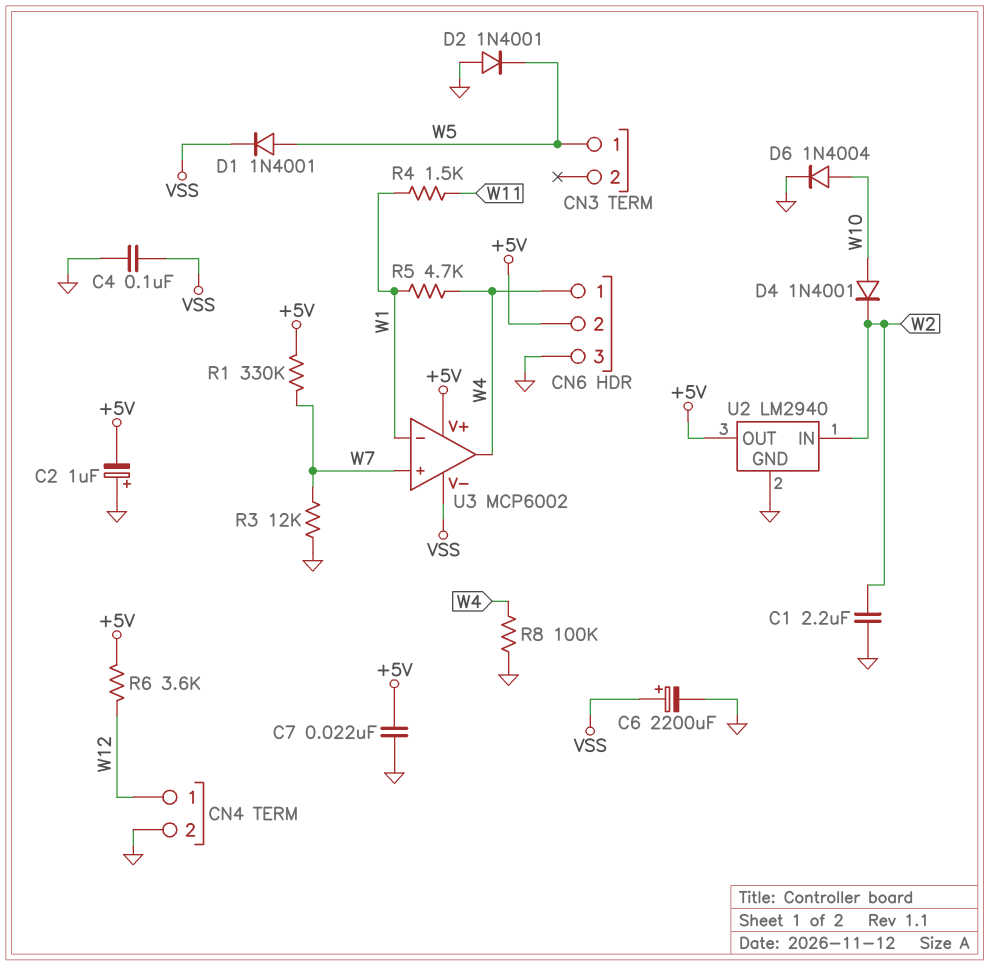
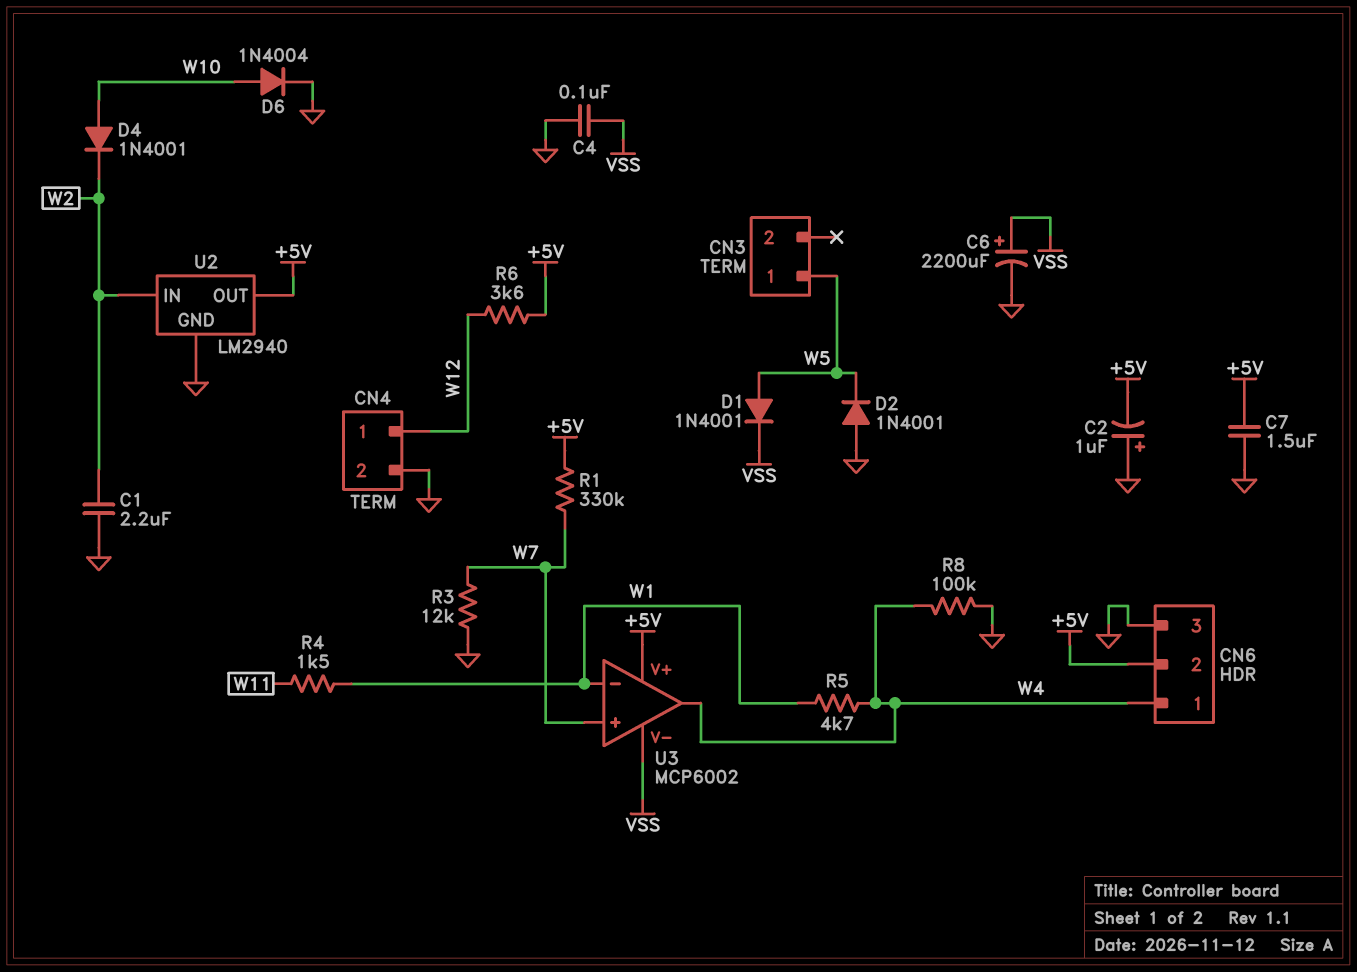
C7: 22nF (+5V, GND) -> 1.5uF (+5V, GND)

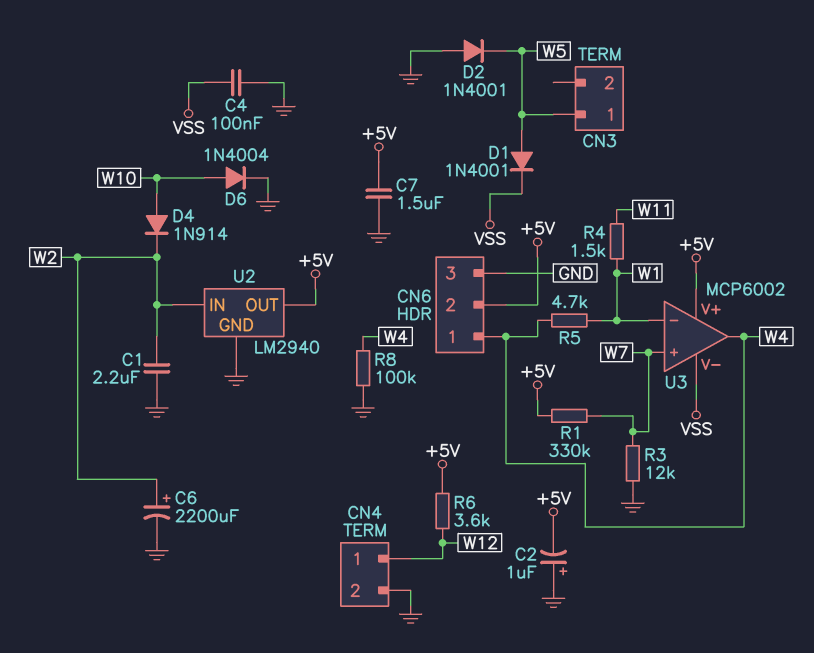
C6: 2200uF (plus VSS, minus GND) -> 2200uF (plus W2, minus GND)
D4: diode 1N4001 (A W10, K W2) -> diode 1N914 (A W10, K W2)

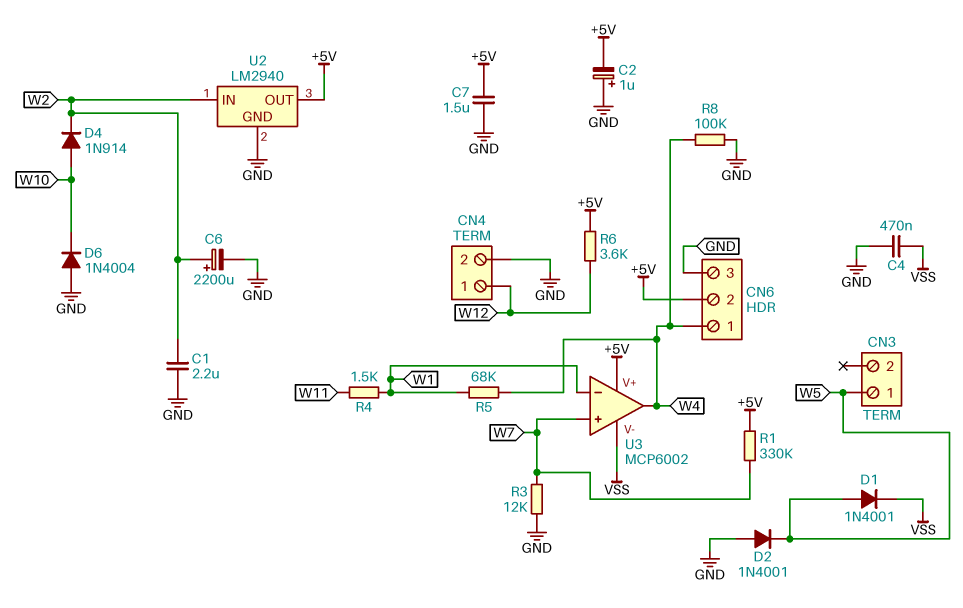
C4: 100nF (GND, VSS) -> 470nF (GND, VSS)
D6: diode 1N4004 (A W10, K GND) -> diode 1N4004 (A GND, K W10)
R5: 4.7k (W1, W4) -> 68k (W1, W4)

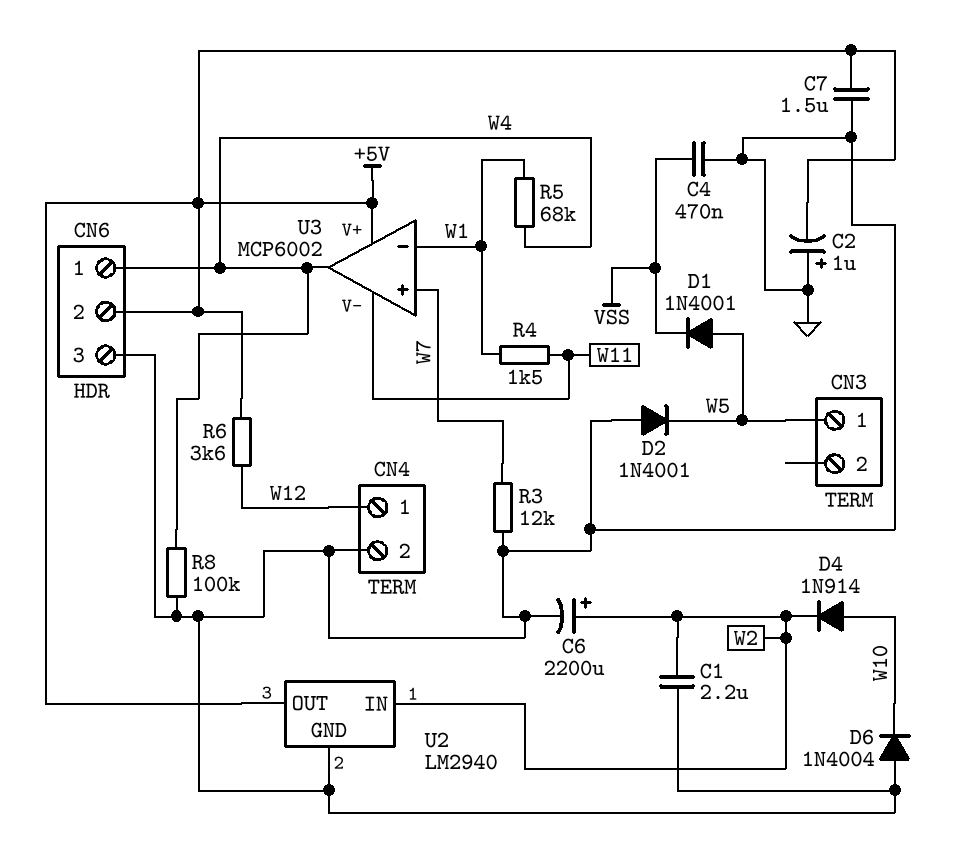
R1: 330k (+5V, W7) -> none
U3 pin V-: VSS -> W11

